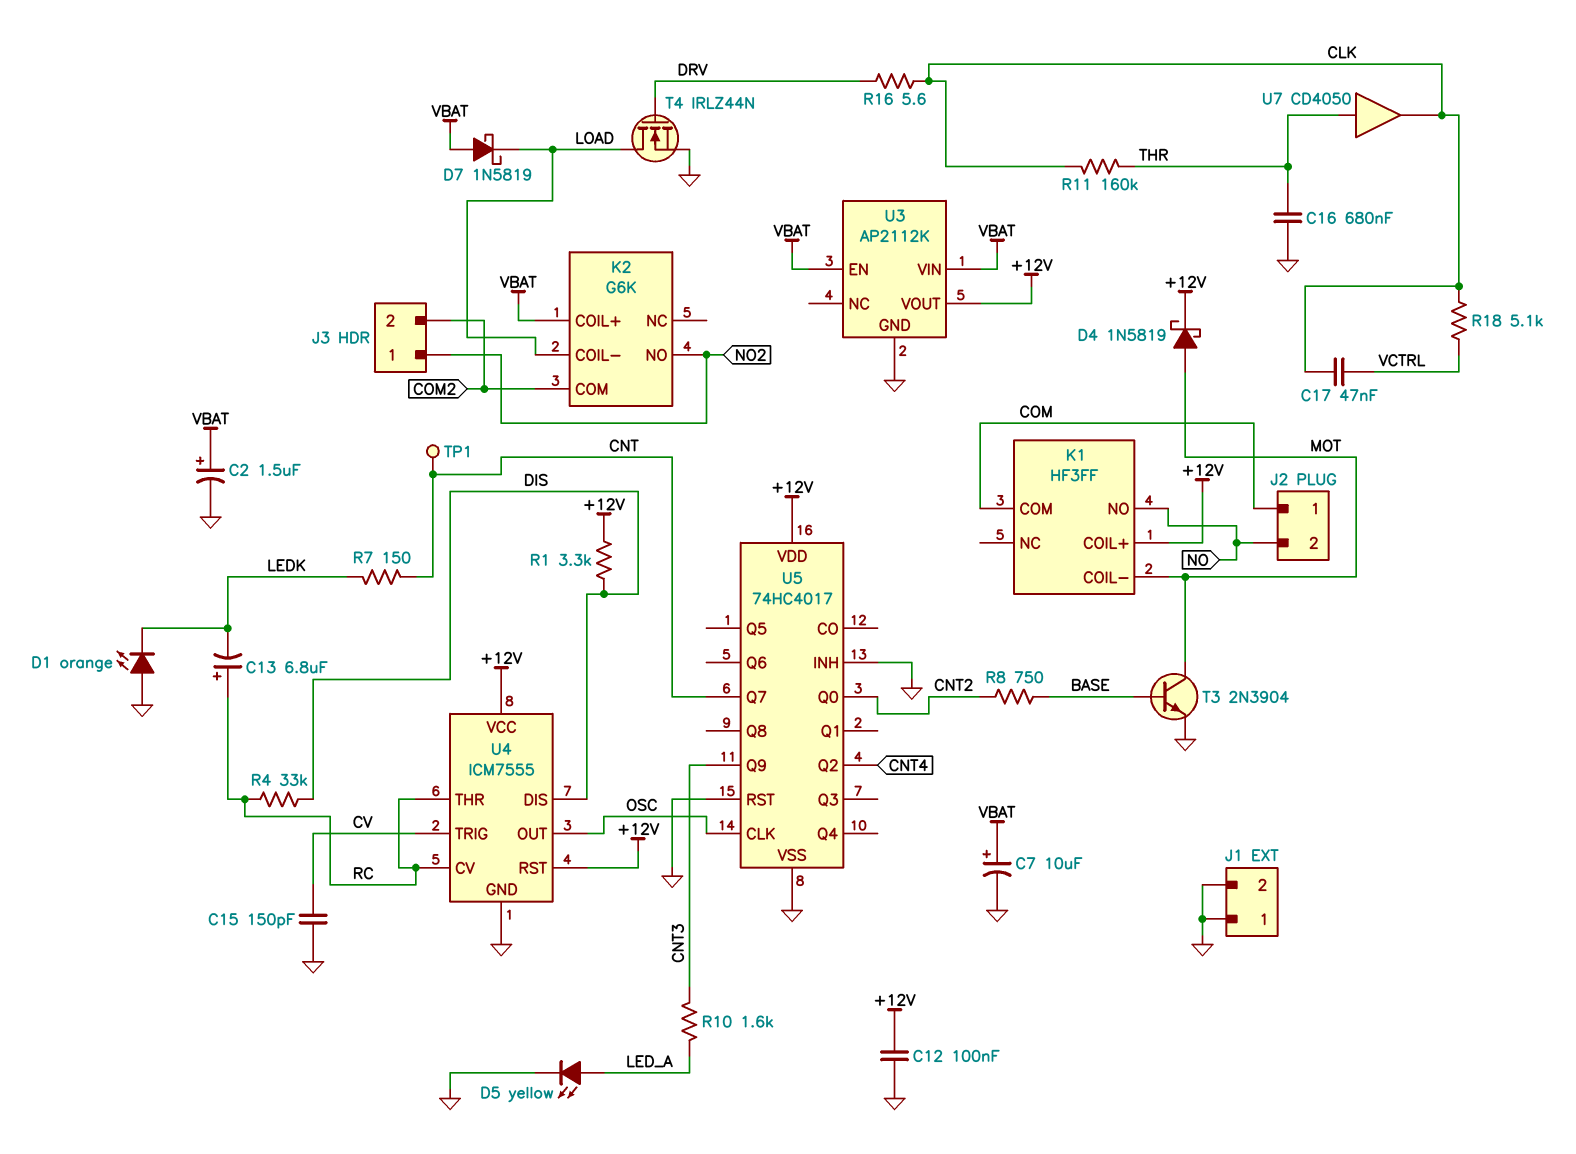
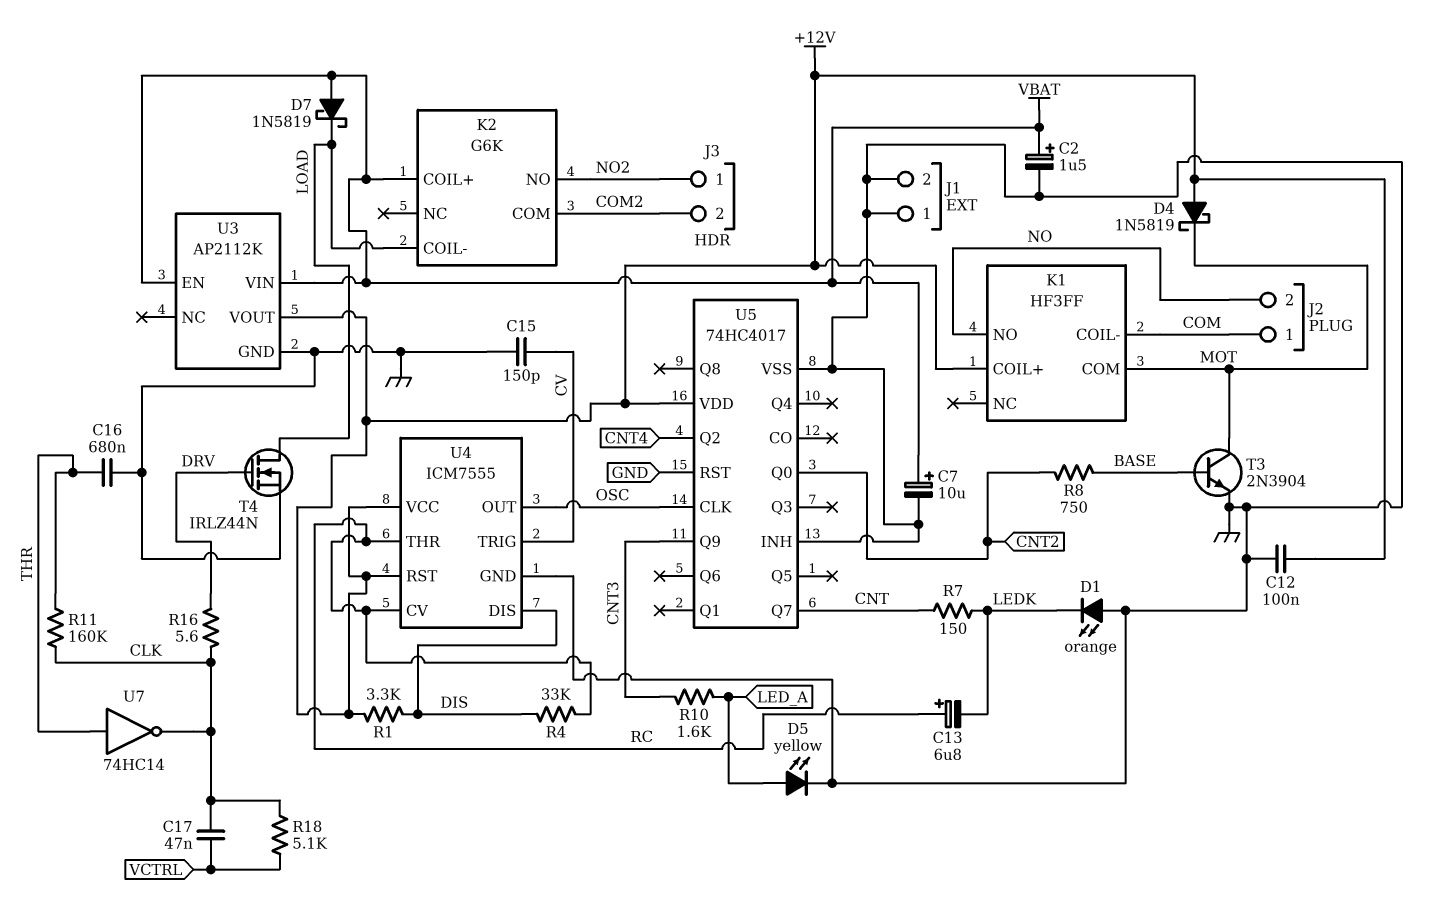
D4: schottky 1N5819 (A MOT, K +12V) -> schottky 1N5819 (A +12V, K MOT)
K1 pin COIL-: MOT -> COM
K1 pin COM: COM -> MOT
TP1: test point (CNT) -> none
U7: buffer CD4050 (in THR, out CLK) -> NOT 74HC14 (in THR, out CLK)

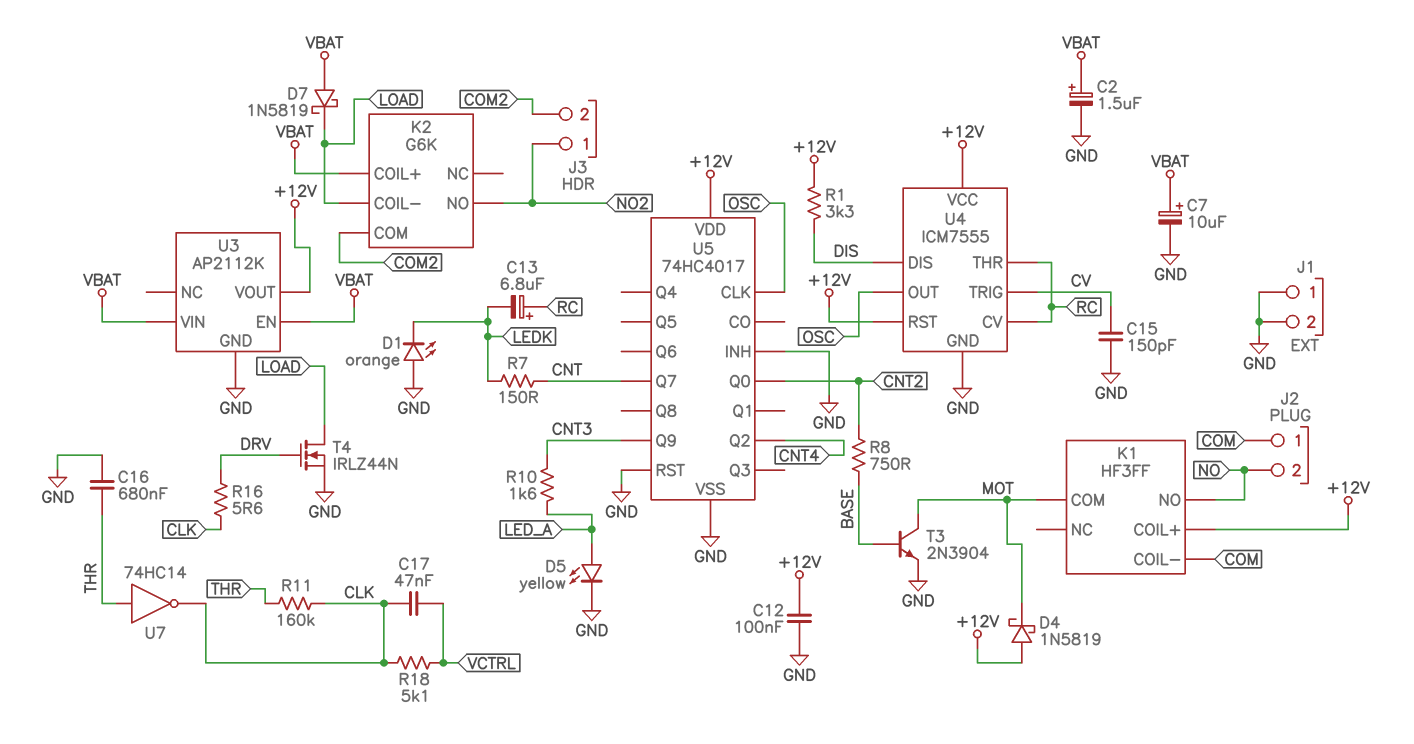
R4: 33k (DIS, RC) -> none

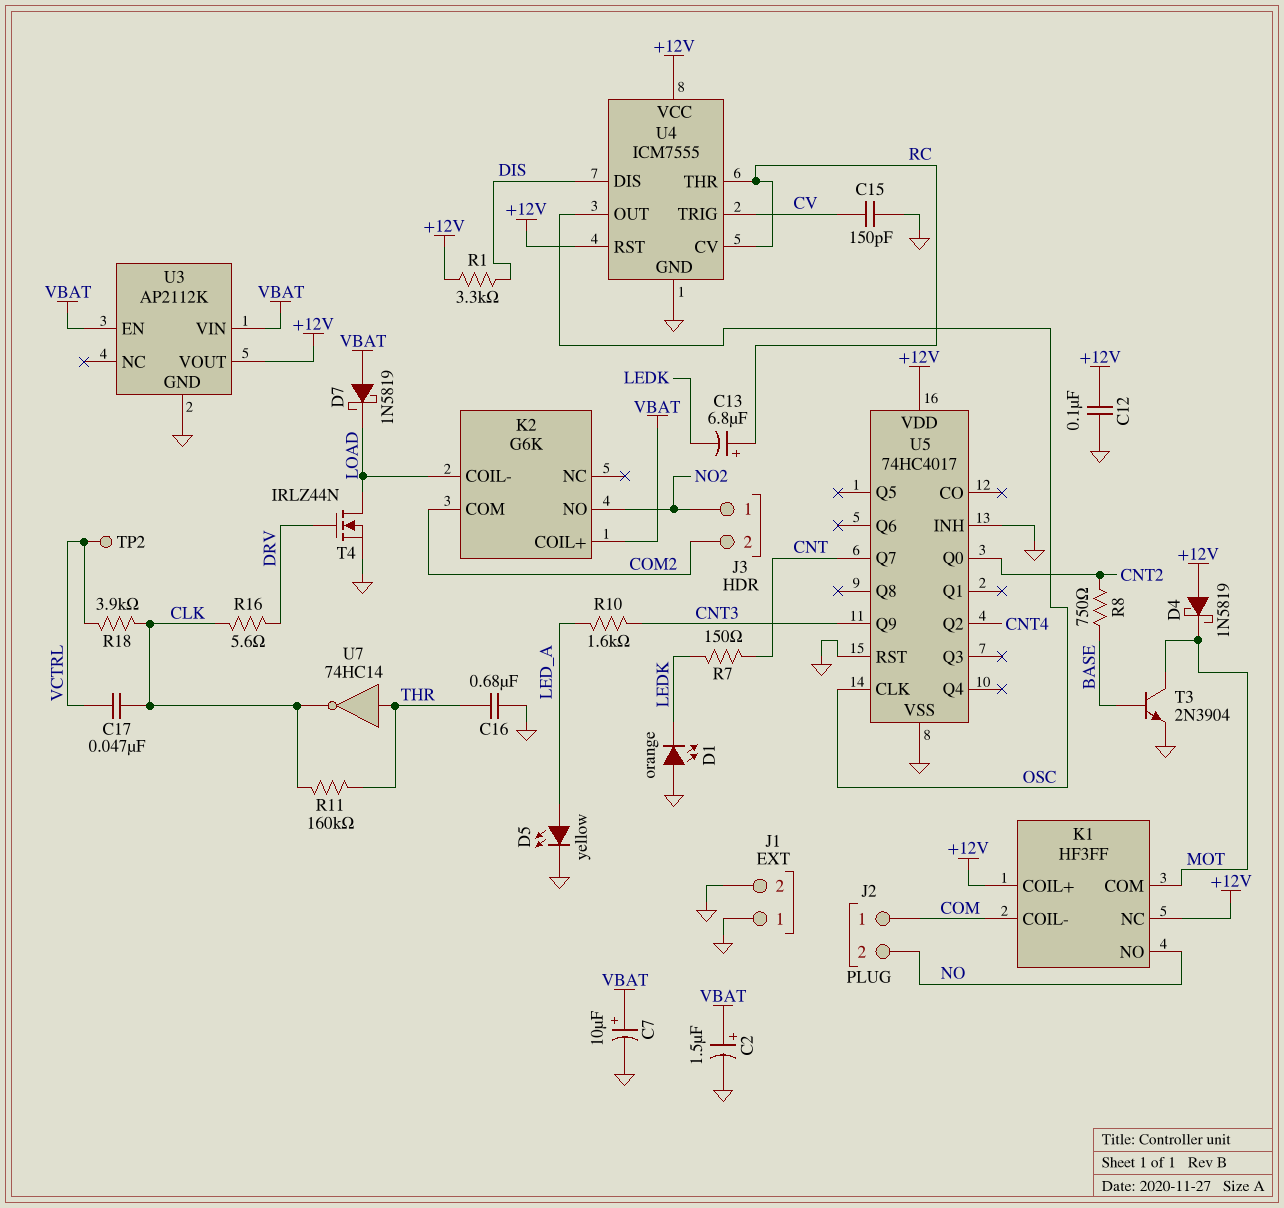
K1 pin NC: none -> +12V
R18: 5.1k (CLK, VCTRL) -> 3.9k (CLK, VCTRL)
TP2: none -> test point (VCTRL)

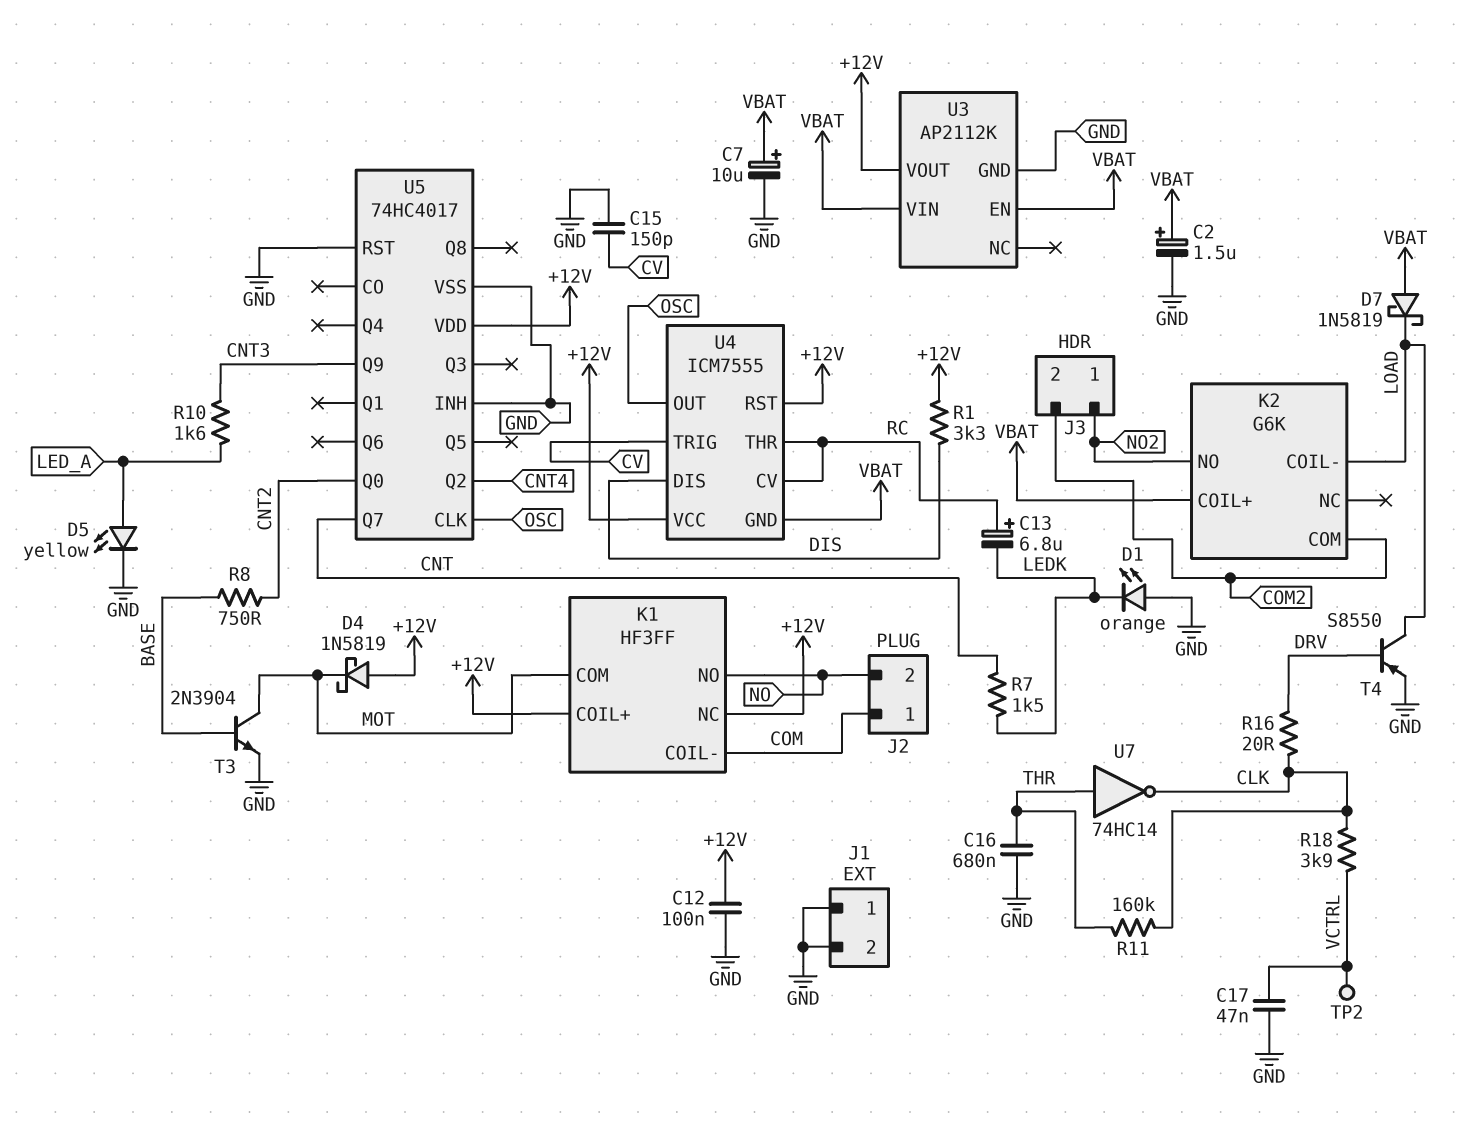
C17: 47nF (CLK, VCTRL) -> 47nF (GND, VCTRL)
R7: 150 (CNT, LEDK) -> 1.5k (CNT, LEDK)
R16: 5.6 (CLK, DRV) -> 20 (CLK, DRV)
T4: NMOS IRLZ44N (G DRV, D LOAD, S GND) -> PNP S8550 (B DRV, C LOAD, E GND)
U4 pin GND: GND -> VBAT

